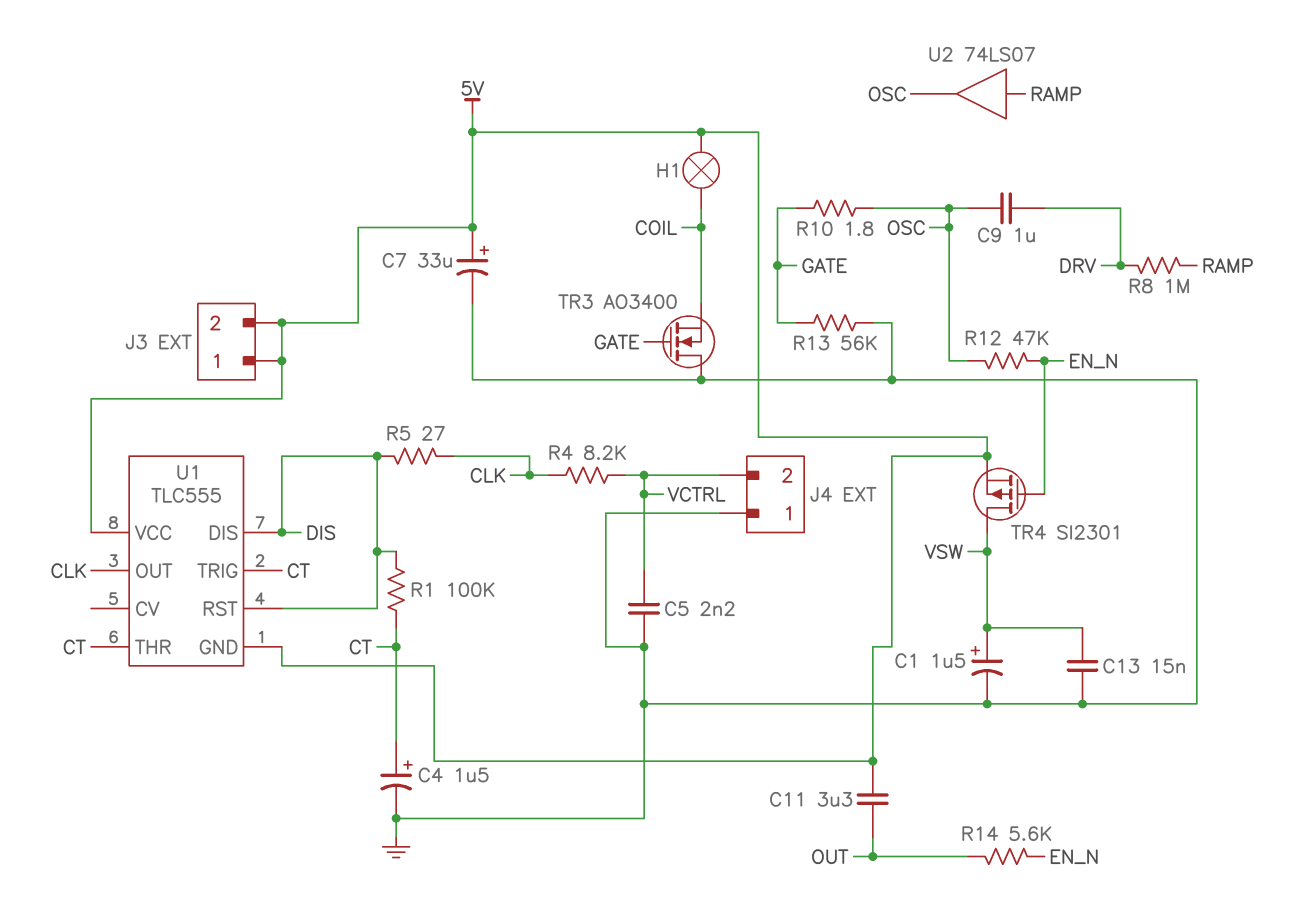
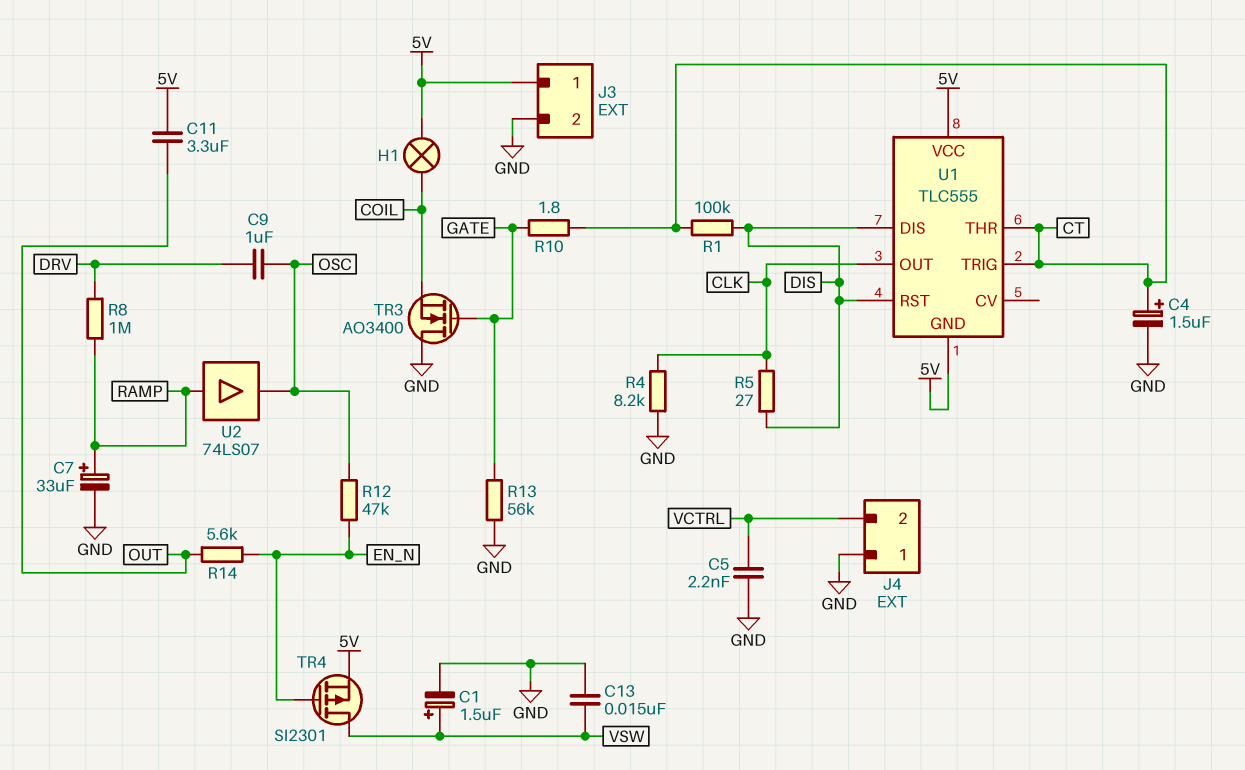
C7: 33uF (plus 5V, minus GND) -> 33uF (plus RAMP, minus GND)
J3 pin 2: 5V -> GND
R4: 8.2k (CLK, VCTRL) -> 8.2k (CLK, GND)
R10: 1.8 (GATE, OSC) -> 1.8 (CT, GATE)

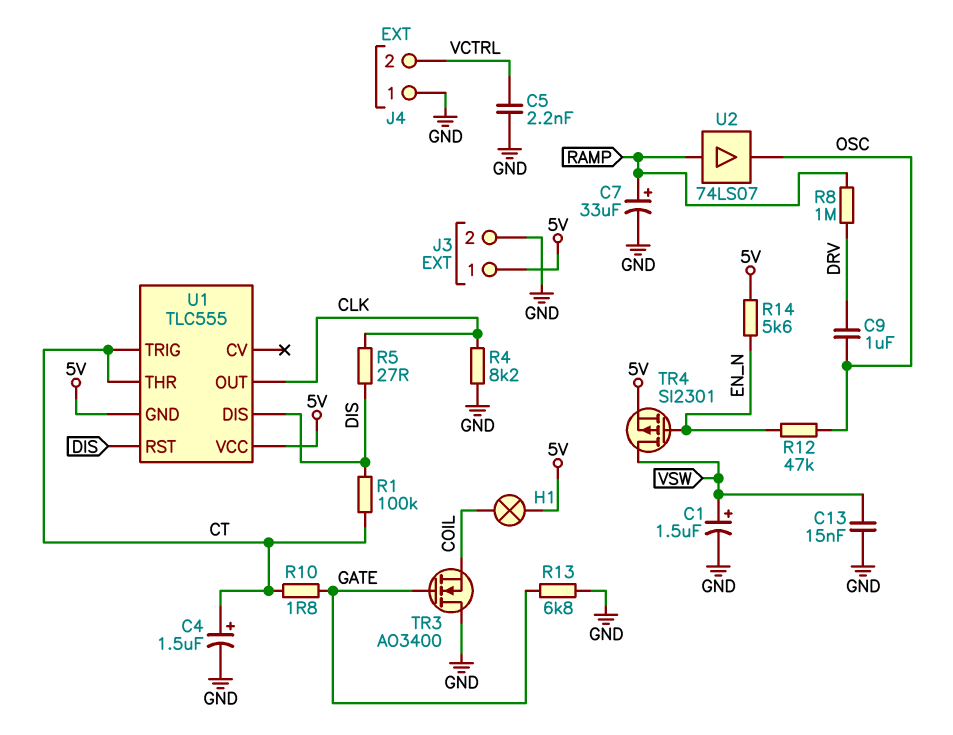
C11: 3.3uF (5V, OUT) -> none
R13: 56k (GATE, GND) -> 6.8k (GATE, GND)
R14: 5.6k (EN_N, OUT) -> 5.6k (5V, EN_N)

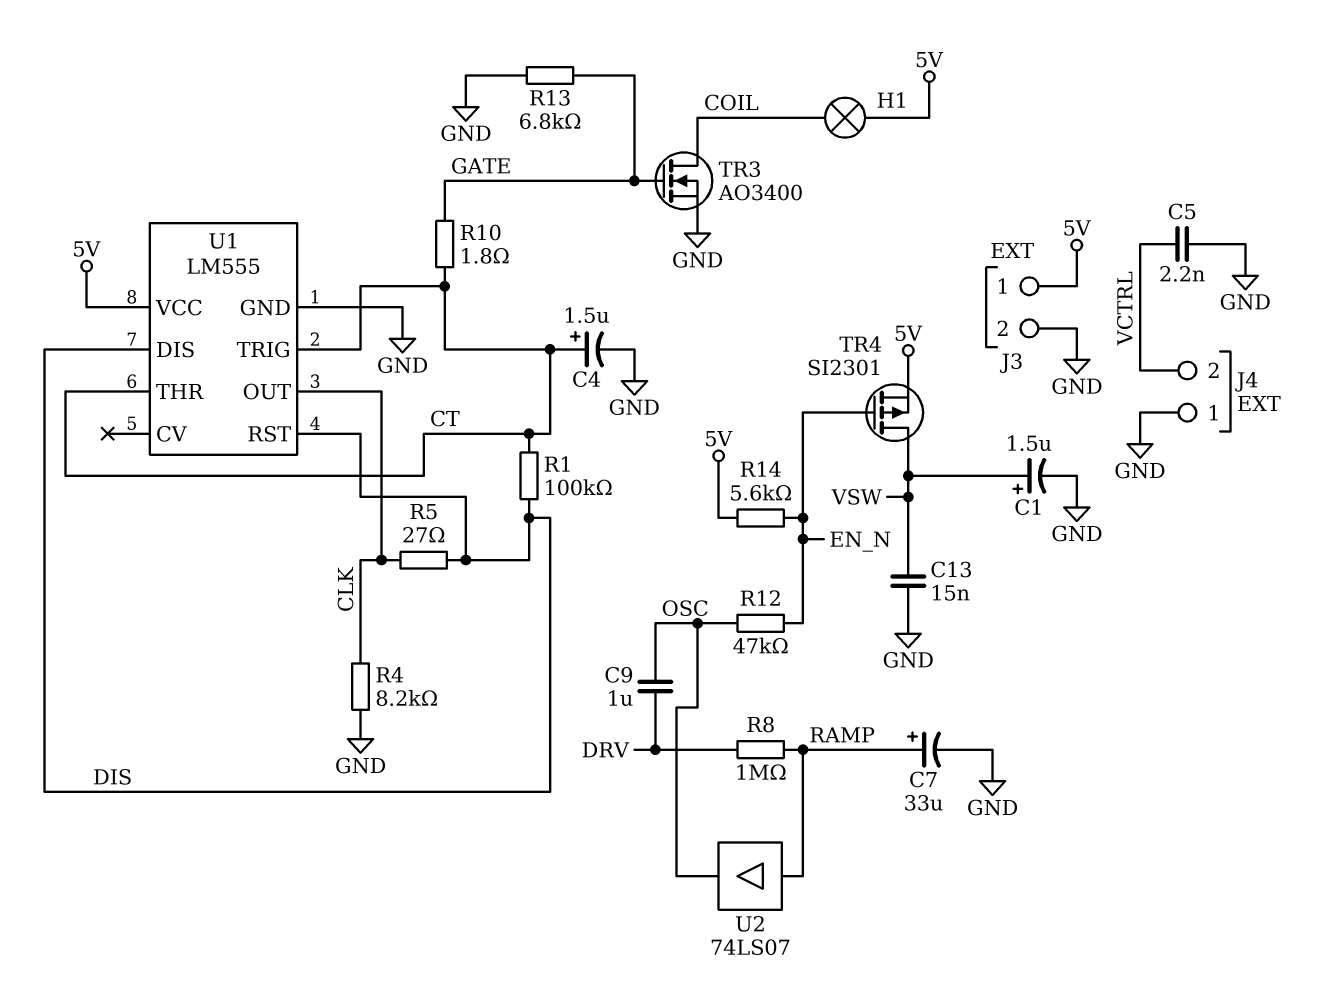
TR3: NMOS AO3400 (G GATE, D GND, S COIL) -> NMOS AO3400 (G GATE, D COIL, S GND)
U1: TLC555 -> LM555
U1 pin GND: 5V -> GND

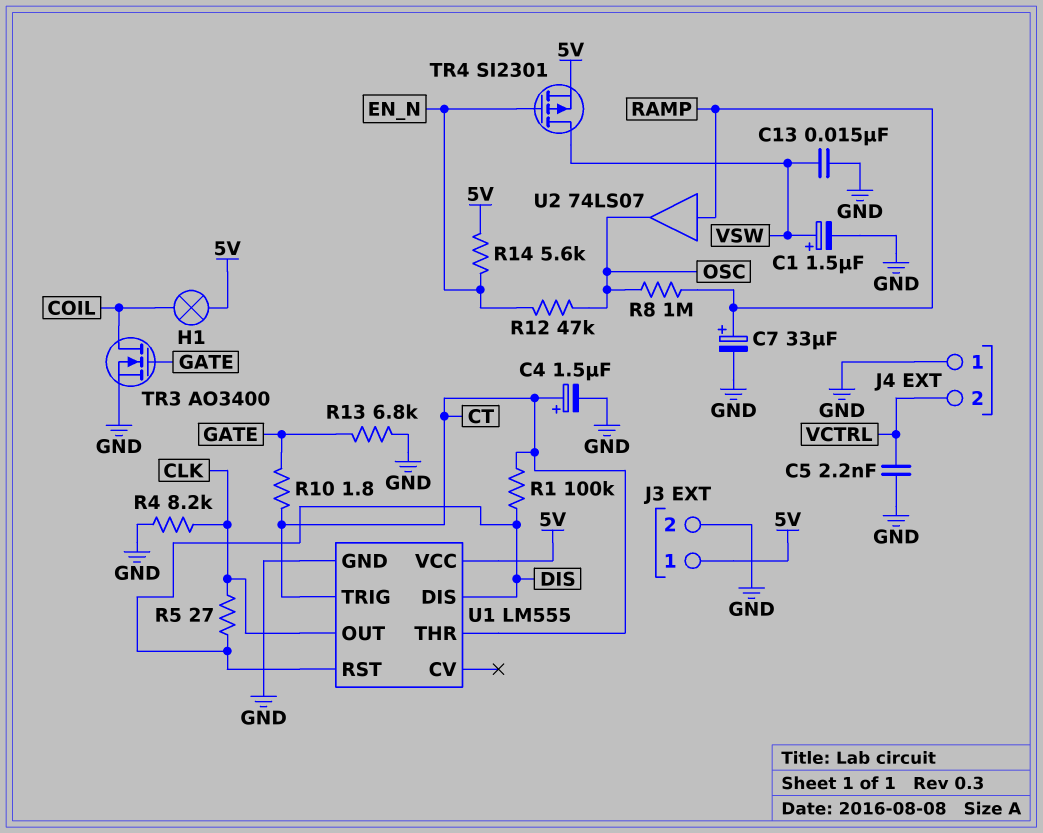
C9: 1uF (DRV, OSC) -> none
R8: 1M (DRV, RAMP) -> 1M (OSC, RAMP)

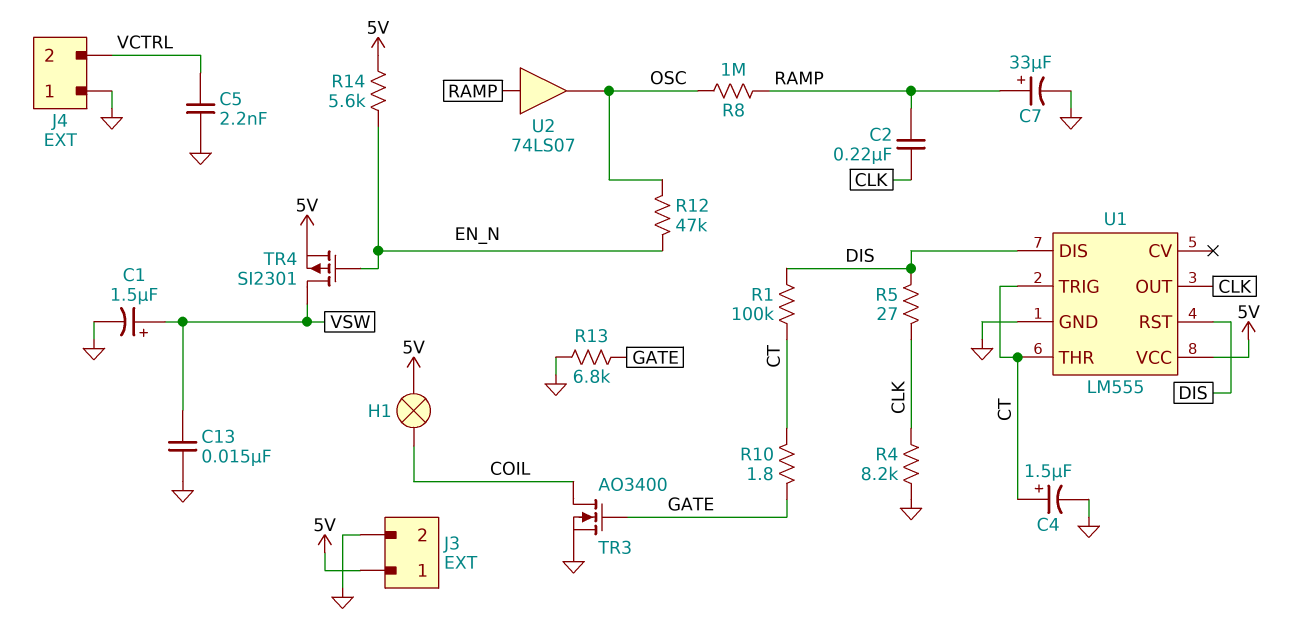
C2: none -> 220nF (CLK, RAMP)

